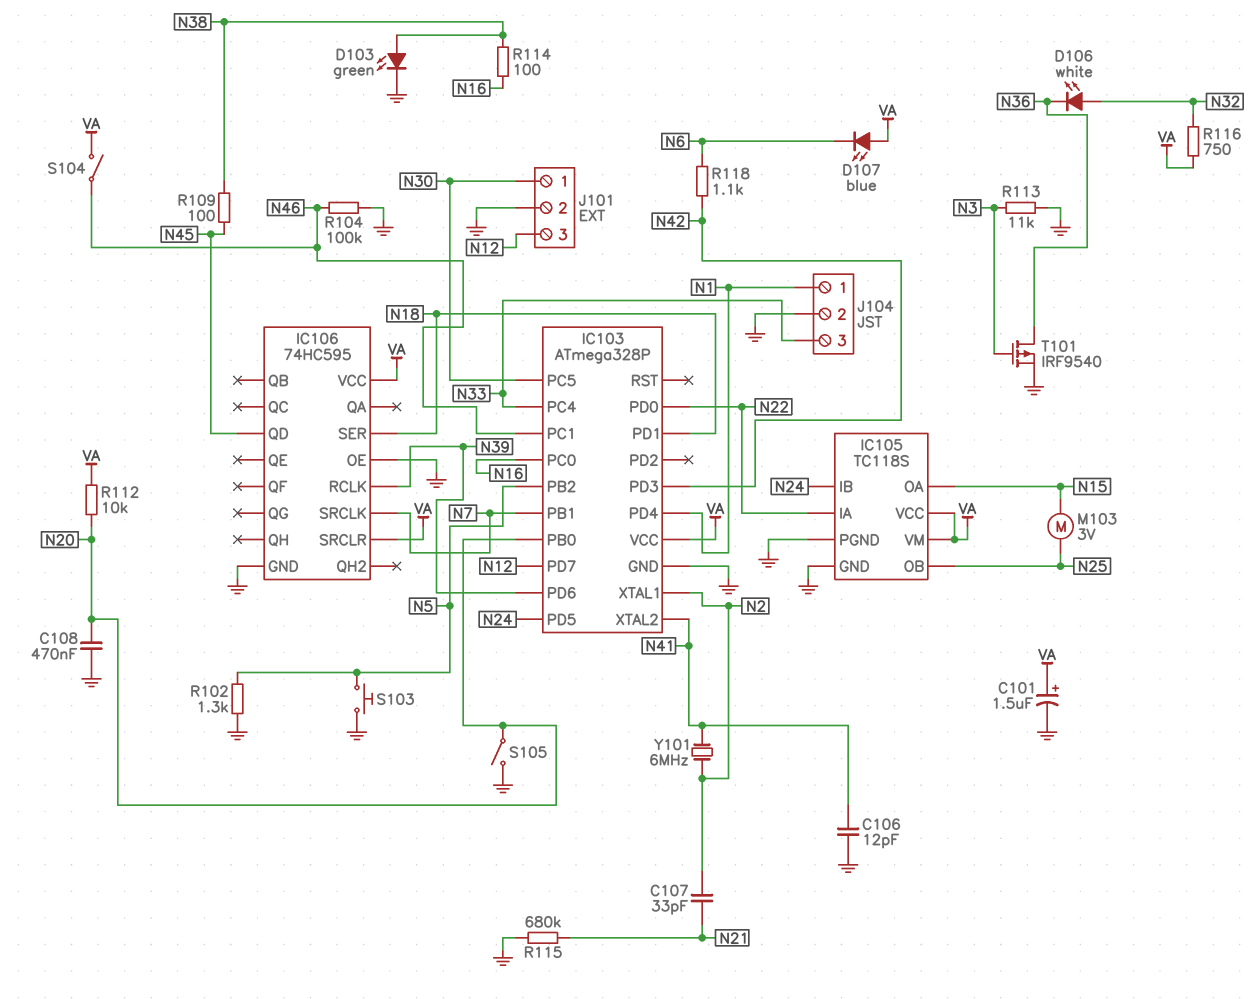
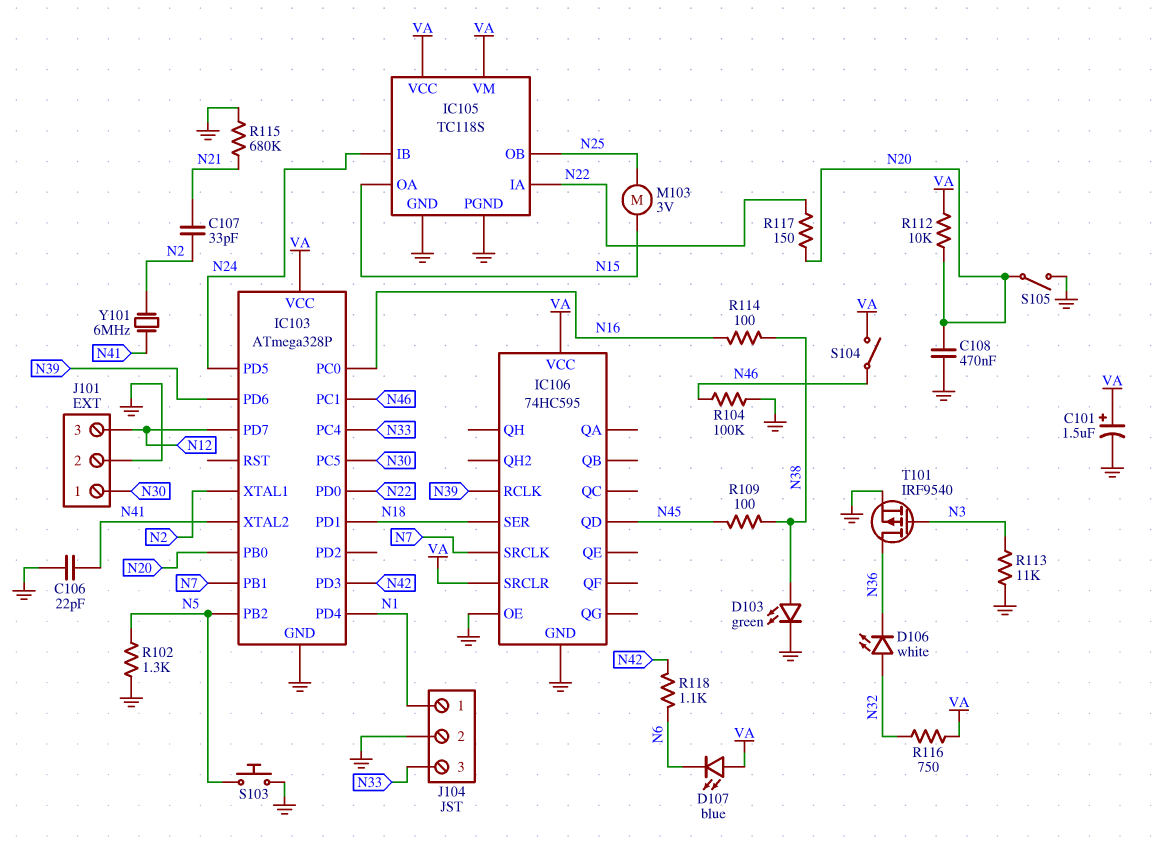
C106: 12pF (GND, N41) -> 22pF (GND, N41)
R117: none -> 150 (N20, N22)

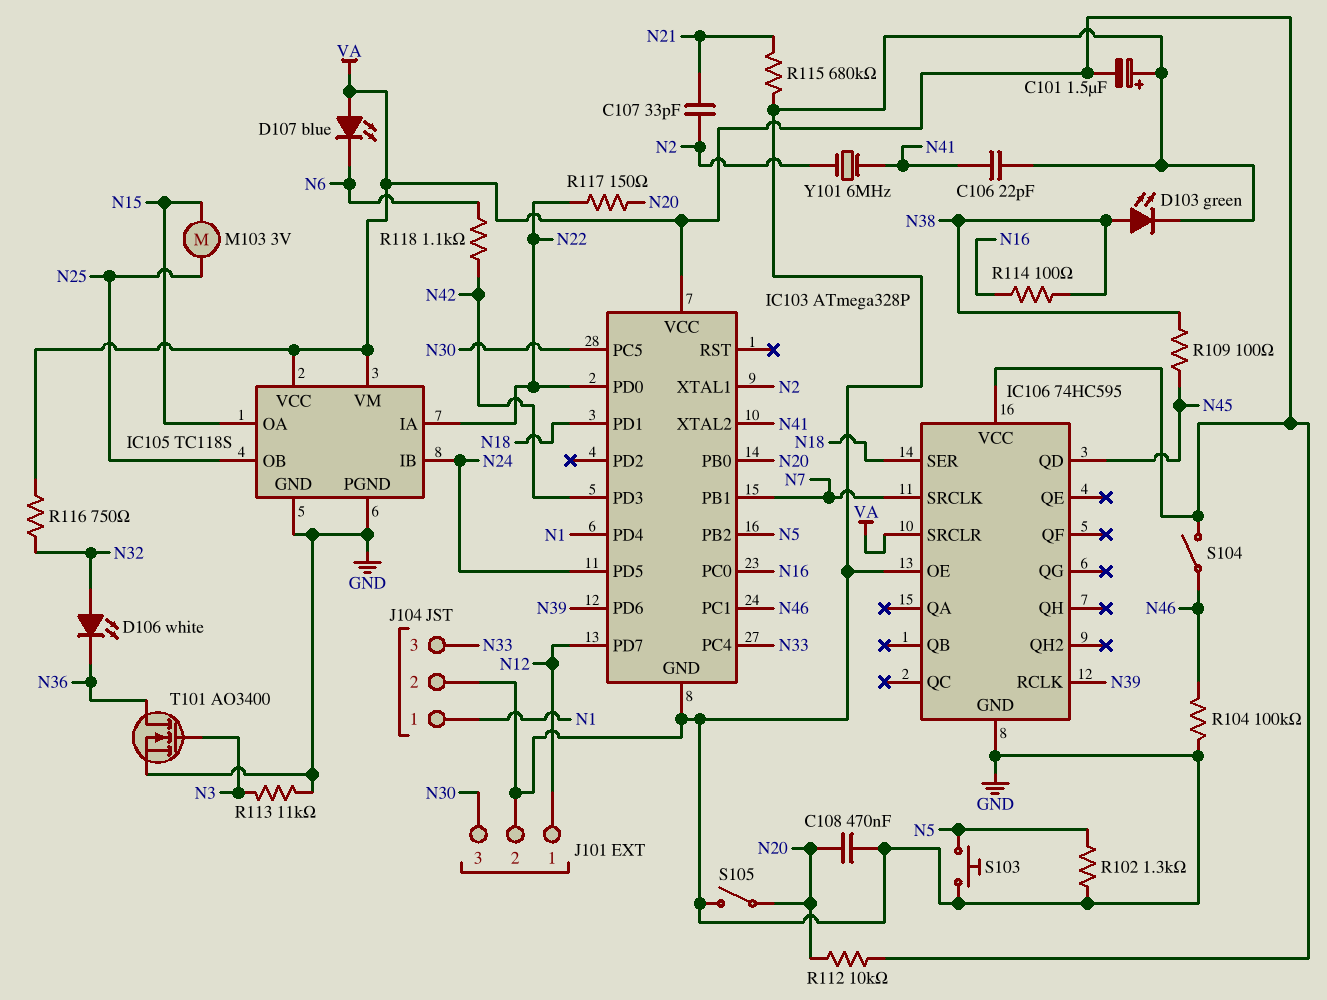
C101: 1.5uF (plus VA, minus GND) -> 1.5uF (plus GND, minus VA)
J101 pin 1: N30 -> N12
J101 pin 3: N12 -> N30
T101: PMOS IRF9540 (G N3, D N36, S GND) -> NMOS AO3400 (G N3, D N36, S GND)

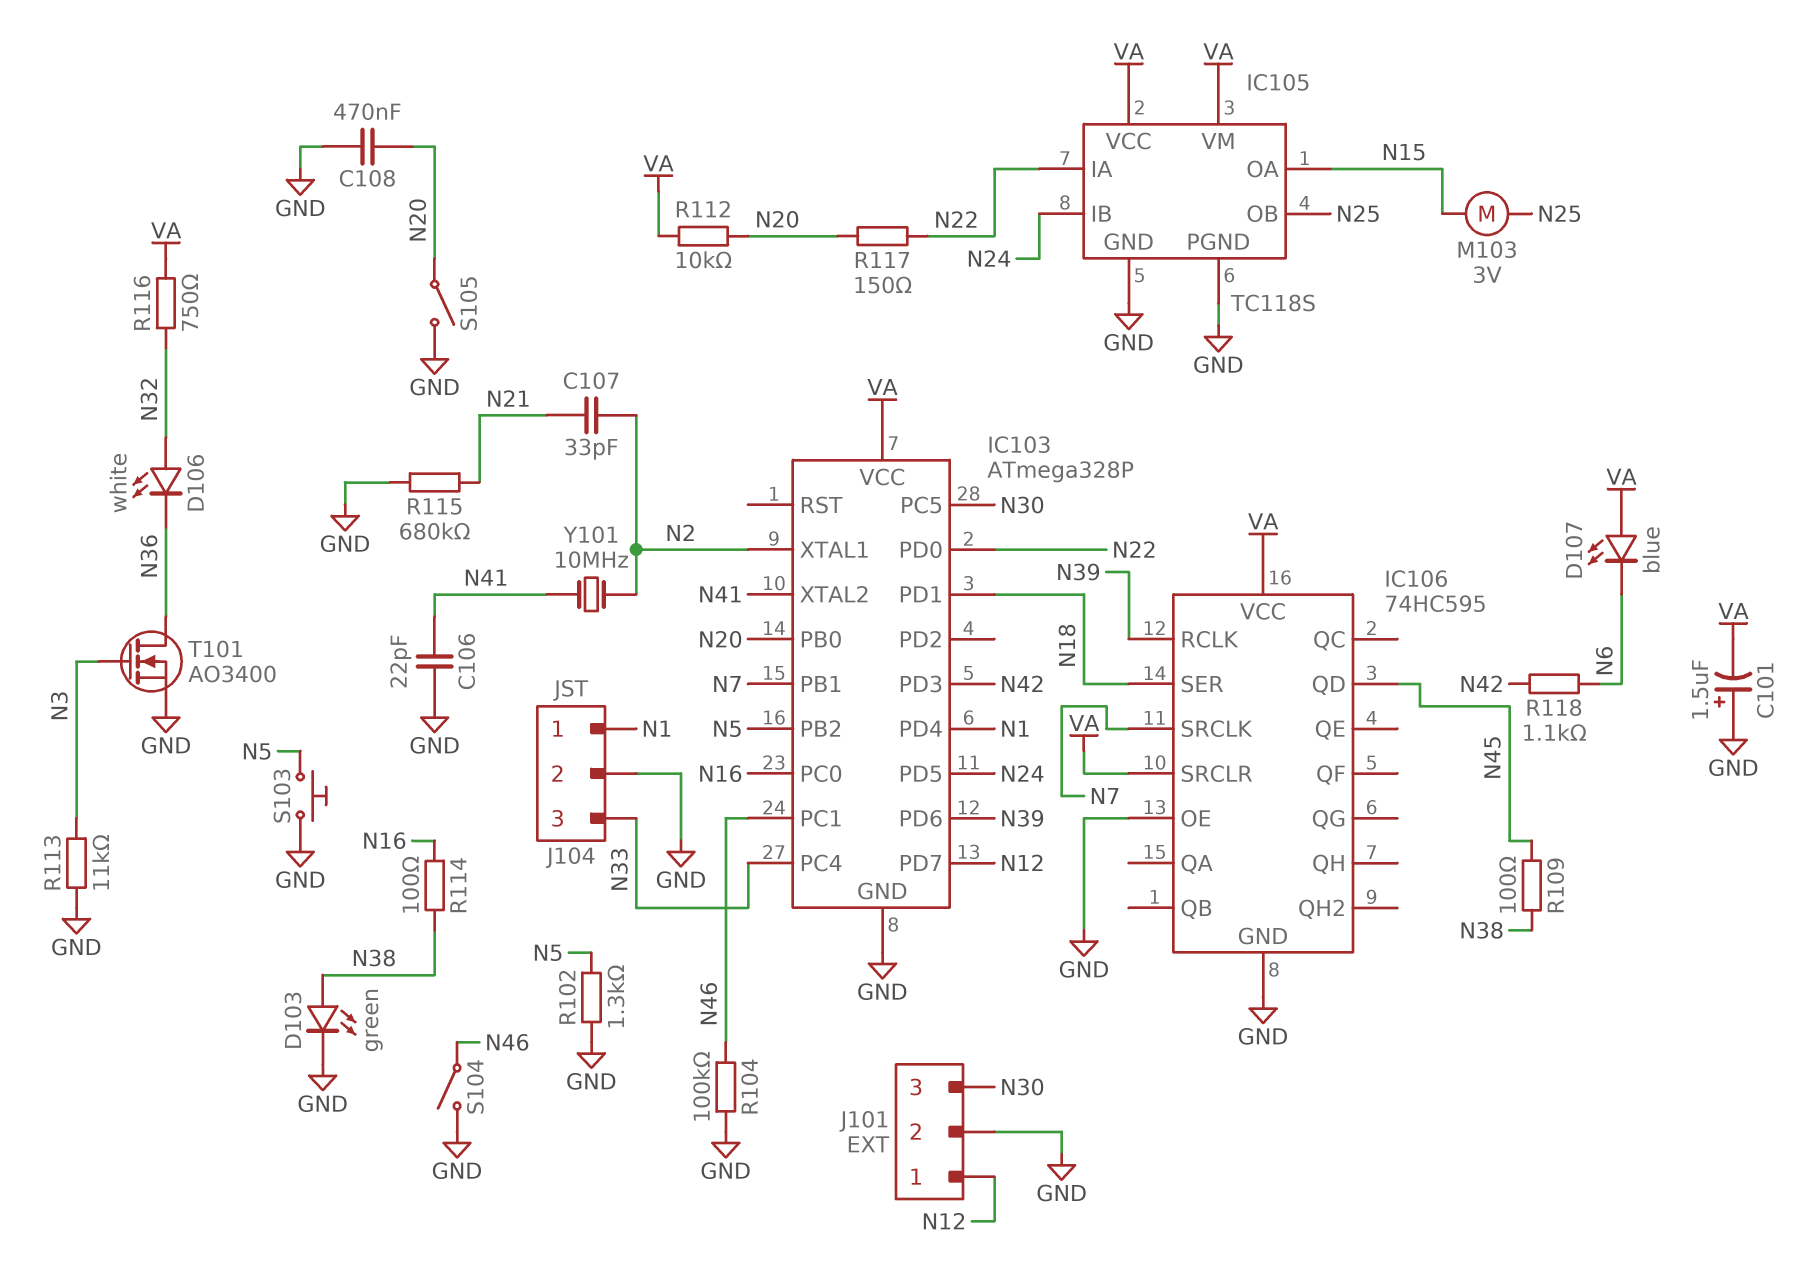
S104: switch (N46, VA) -> switch (GND, N46)
Y101: 6MHz (N2, N41) -> 10MHz (N2, N41)

